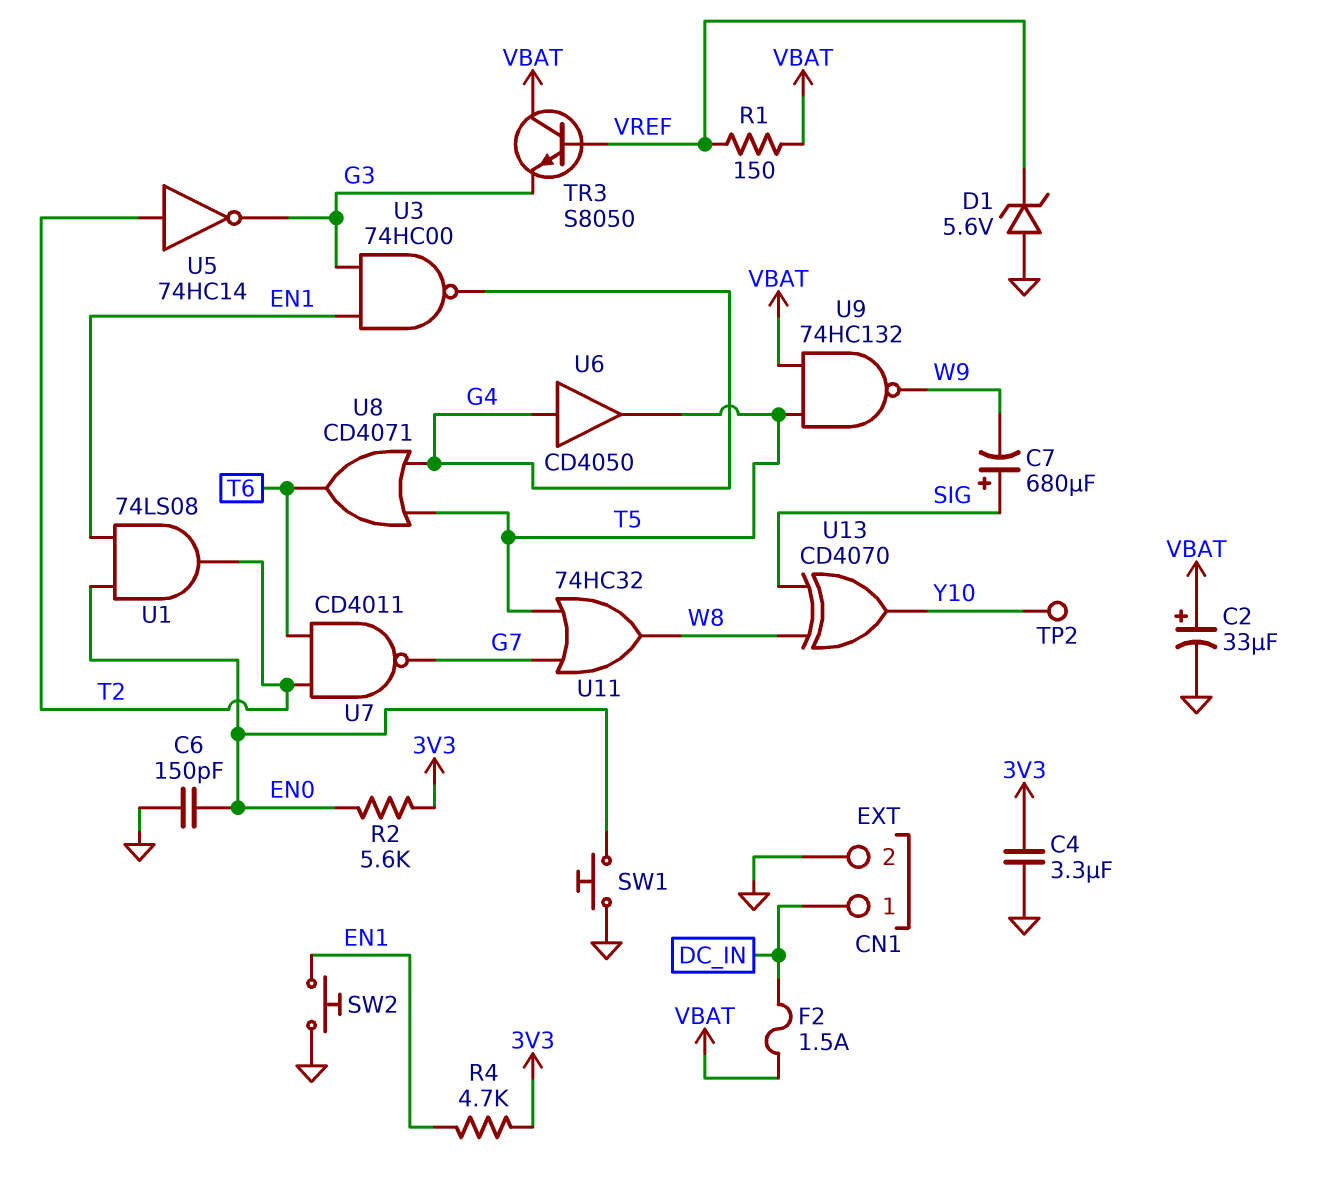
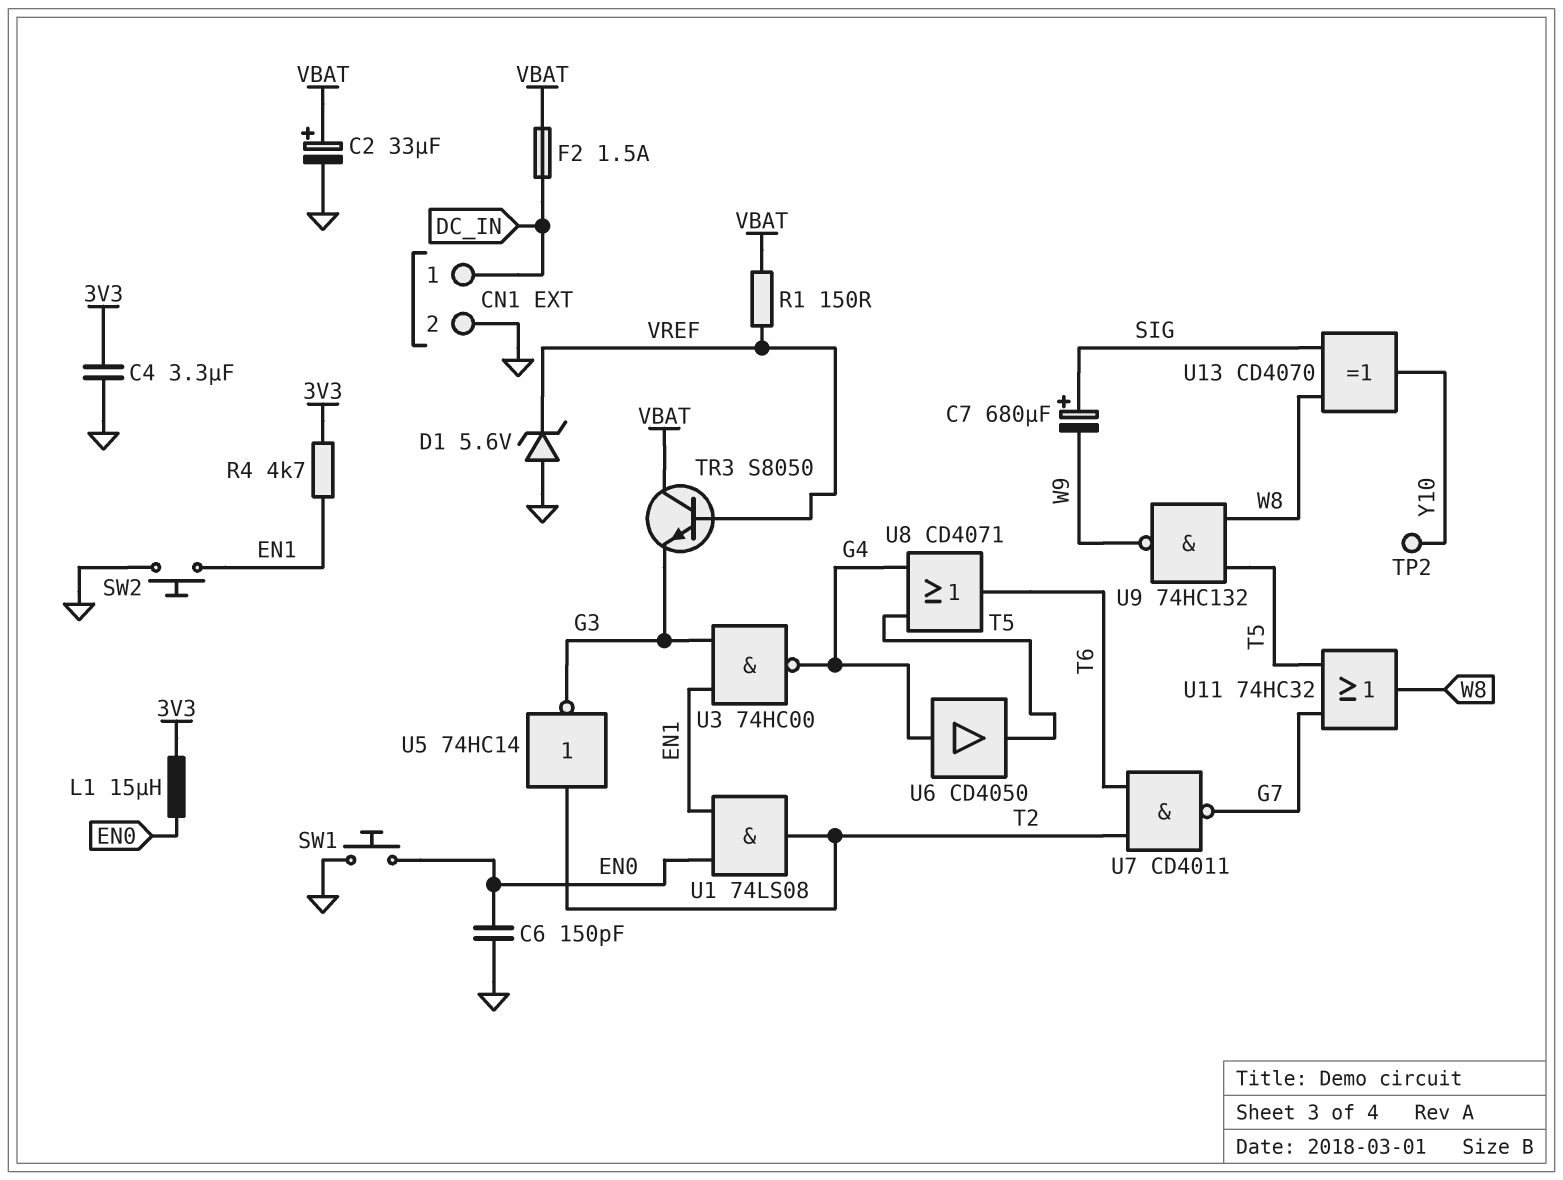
L1: none -> 15uH (3V3, EN0)
R2: 5.6k (3V3, EN0) -> none
U9: NAND 74HC132 (in T5, in VBAT, out W9) -> NAND 74HC132 (in T5, in W8, out W9)

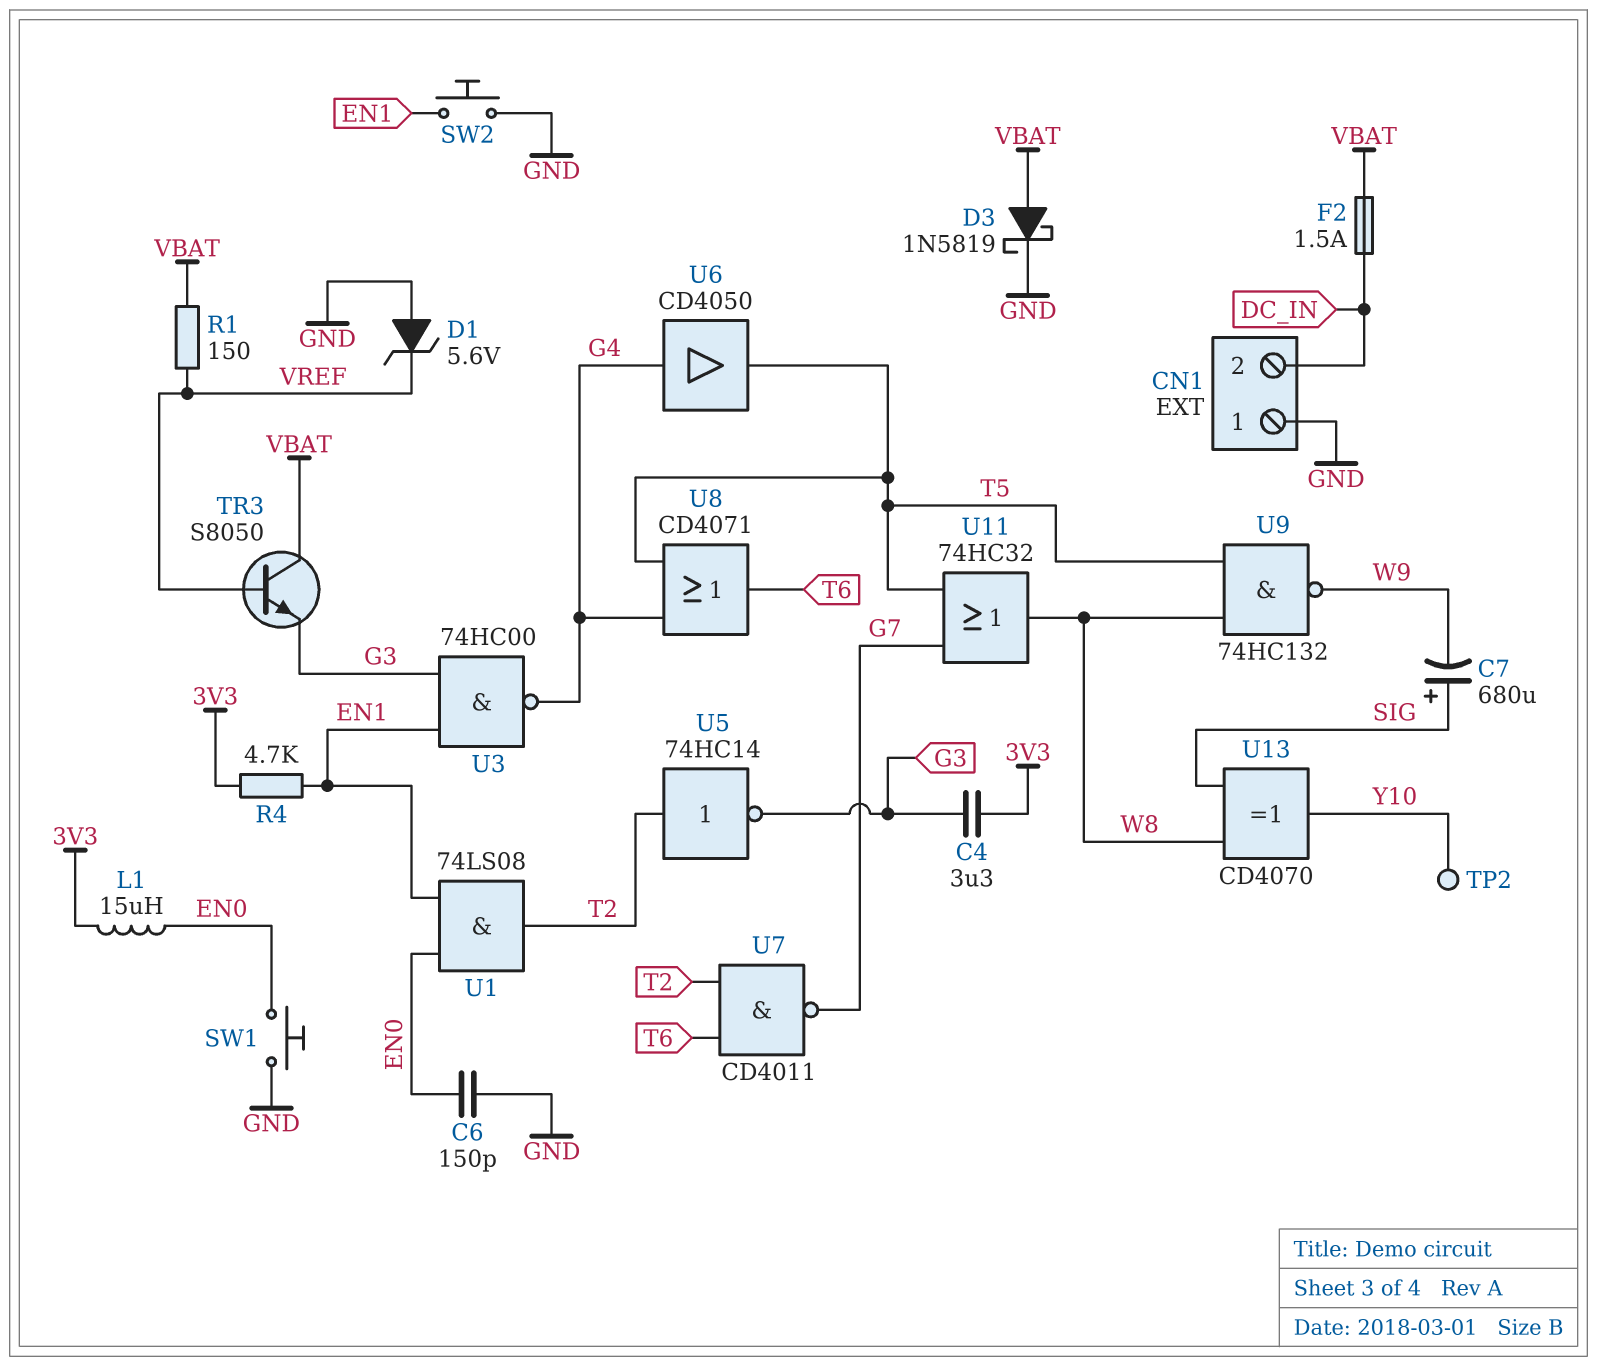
C2: 33uF (plus VBAT, minus GND) -> none
C4: 3.3uF (3V3, GND) -> 3.3uF (3V3, G3)
CN1 pin 1: DC_IN -> GND
CN1 pin 2: GND -> DC_IN
D3: none -> schottky 1N5819 (A VBAT, K GND)

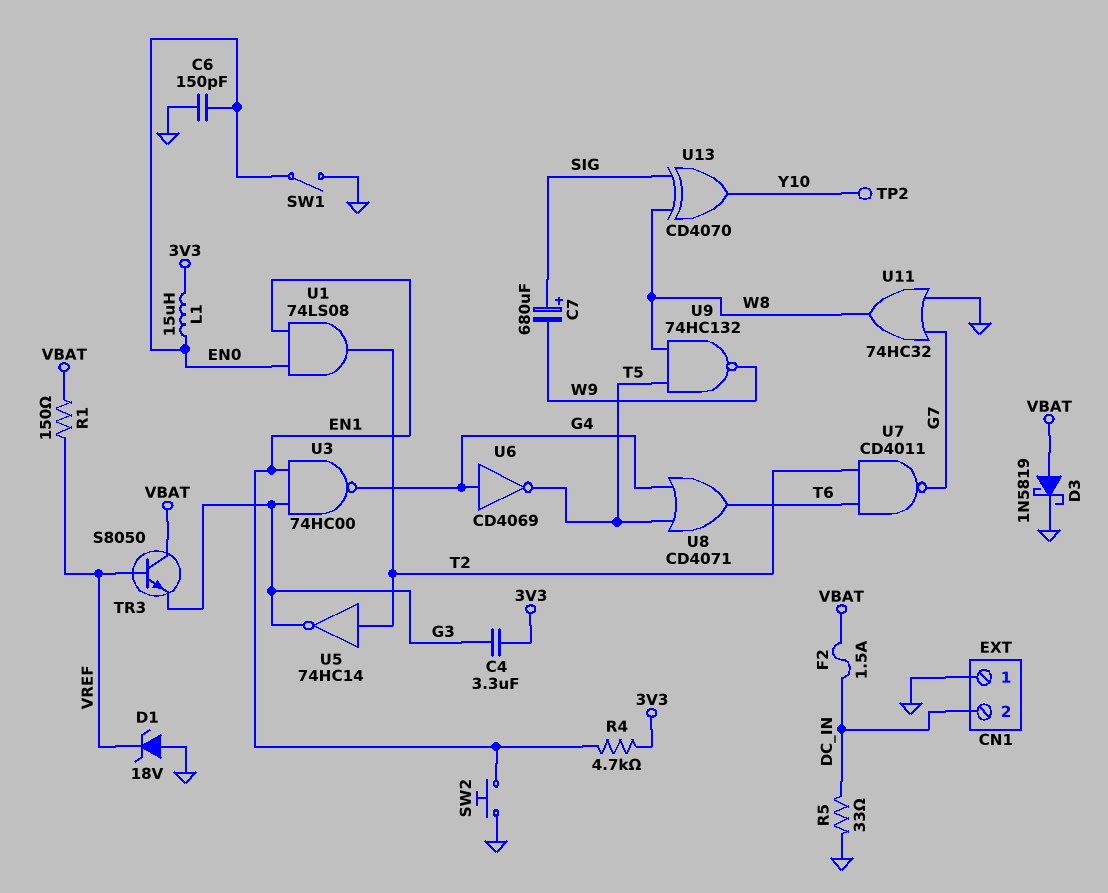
D1: zener 5.6V (A GND, K VREF) -> zener 18V (A GND, K VREF)
R5: none -> 33 (DC_IN, GND)
SW1: button (EN0, GND) -> switch (EN0, GND)
U6: buffer CD4050 (in G4, out T5) -> NOT CD4069 (in G4, out T5)
U11: OR 74HC32 (in G7, in T5, out W8) -> OR 74HC32 (in G7, in GND, out W8)

